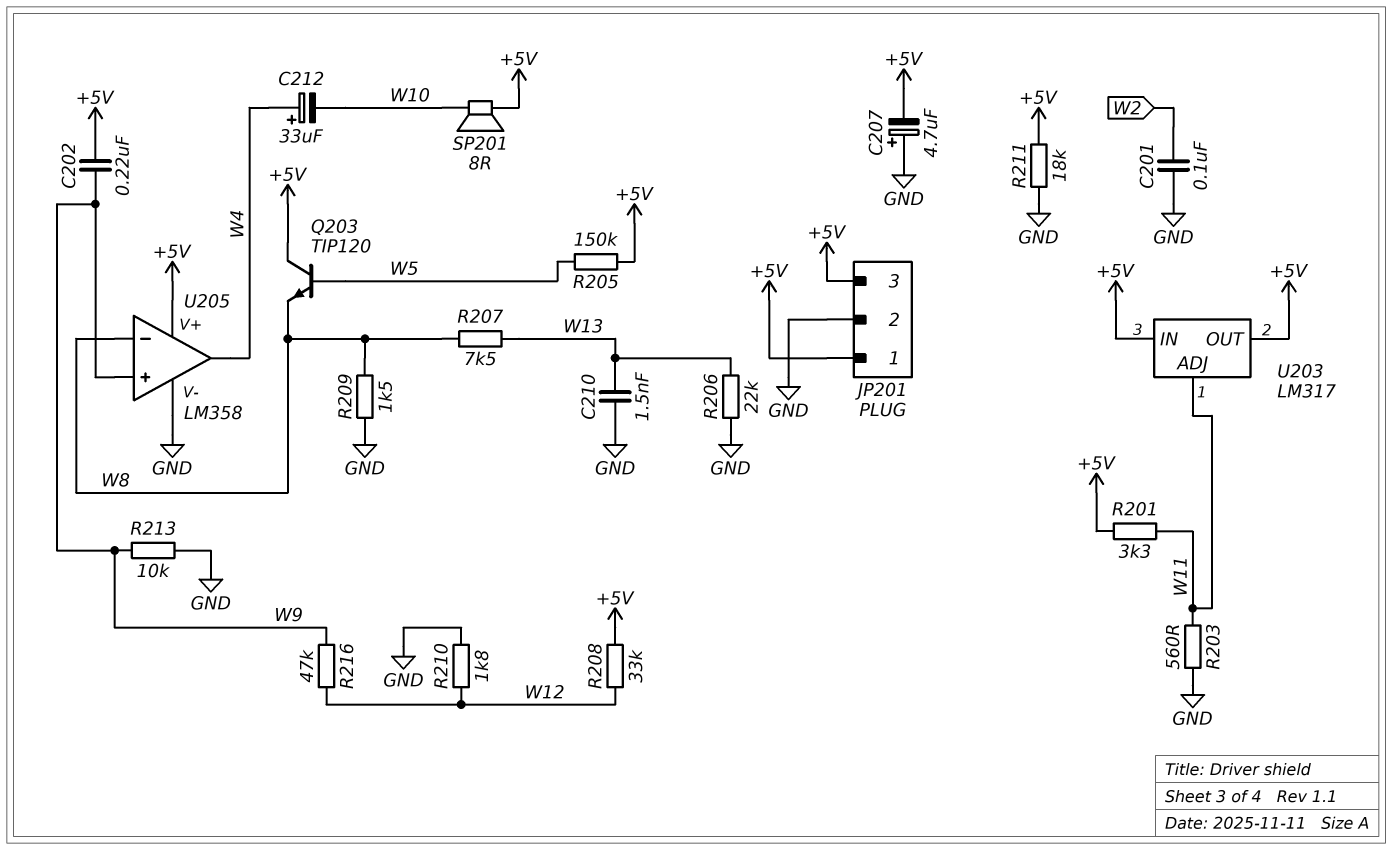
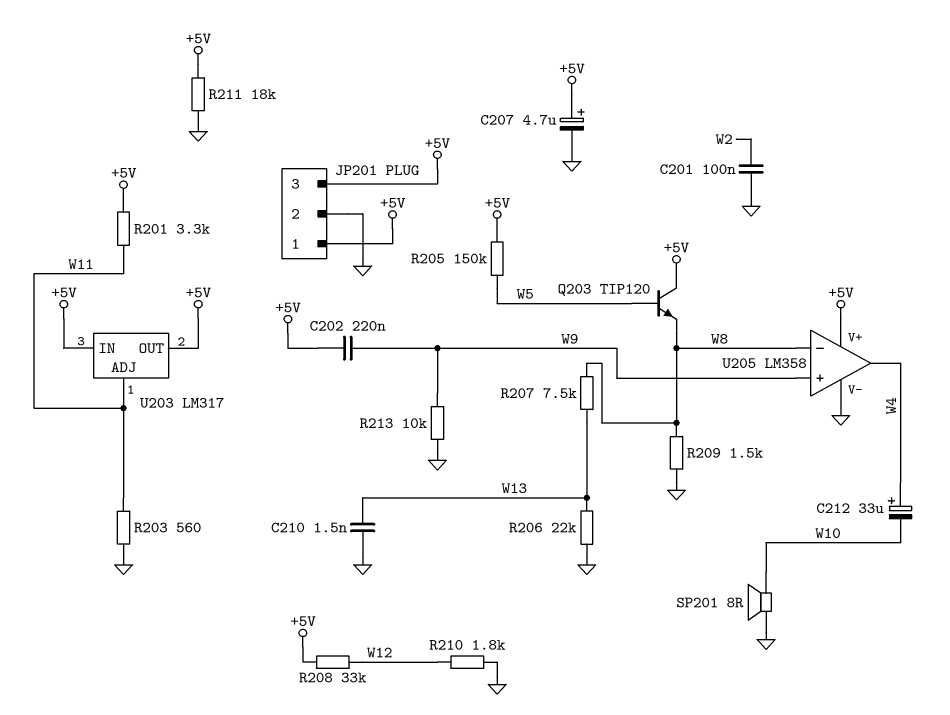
C207: 4.7uF (plus GND, minus +5V) -> 4.7uF (plus +5V, minus GND)
R216: 47k (W9, W12) -> none
SP201: speaker 8R (+5V, W10) -> speaker 8R (GND, W10)

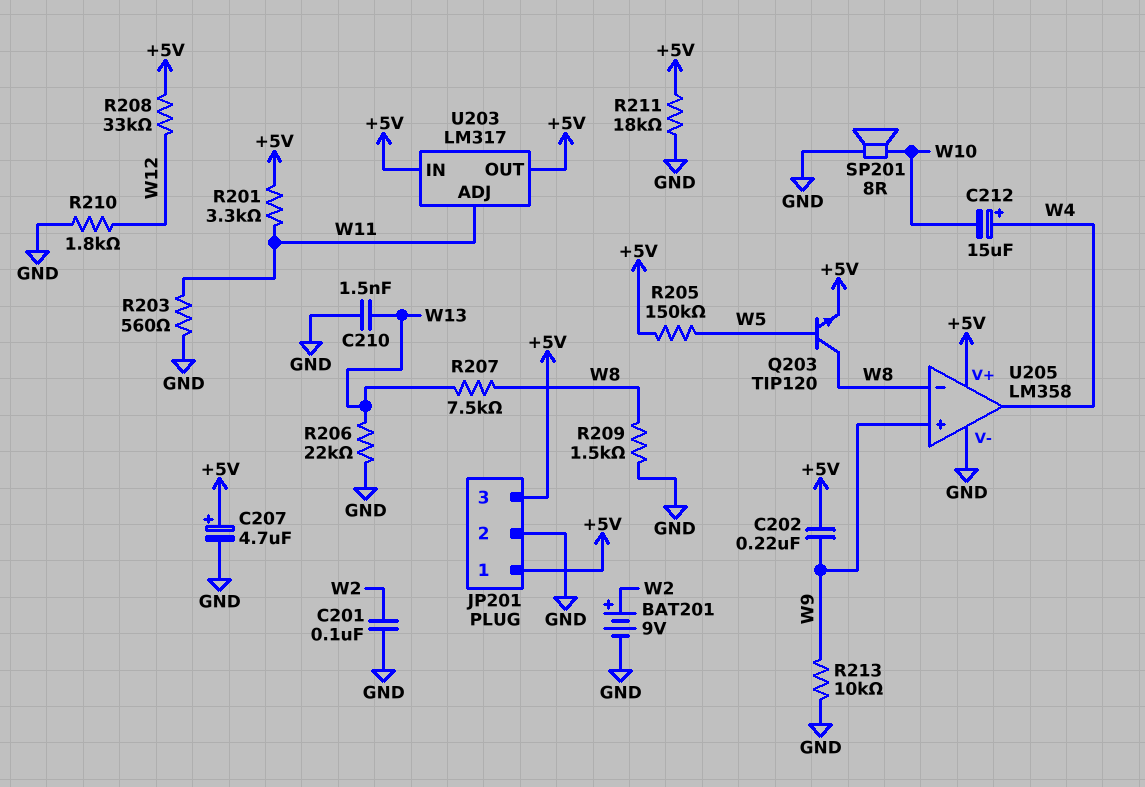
BAT201: none -> 9V (plus W2, minus GND)
C212: 33uF (plus W4, minus W10) -> 15uF (plus W4, minus W10)
Q203: NPN TIP120 (B W5, C +5V, E W8) -> NPN TIP120 (B W5, C W8, E +5V)

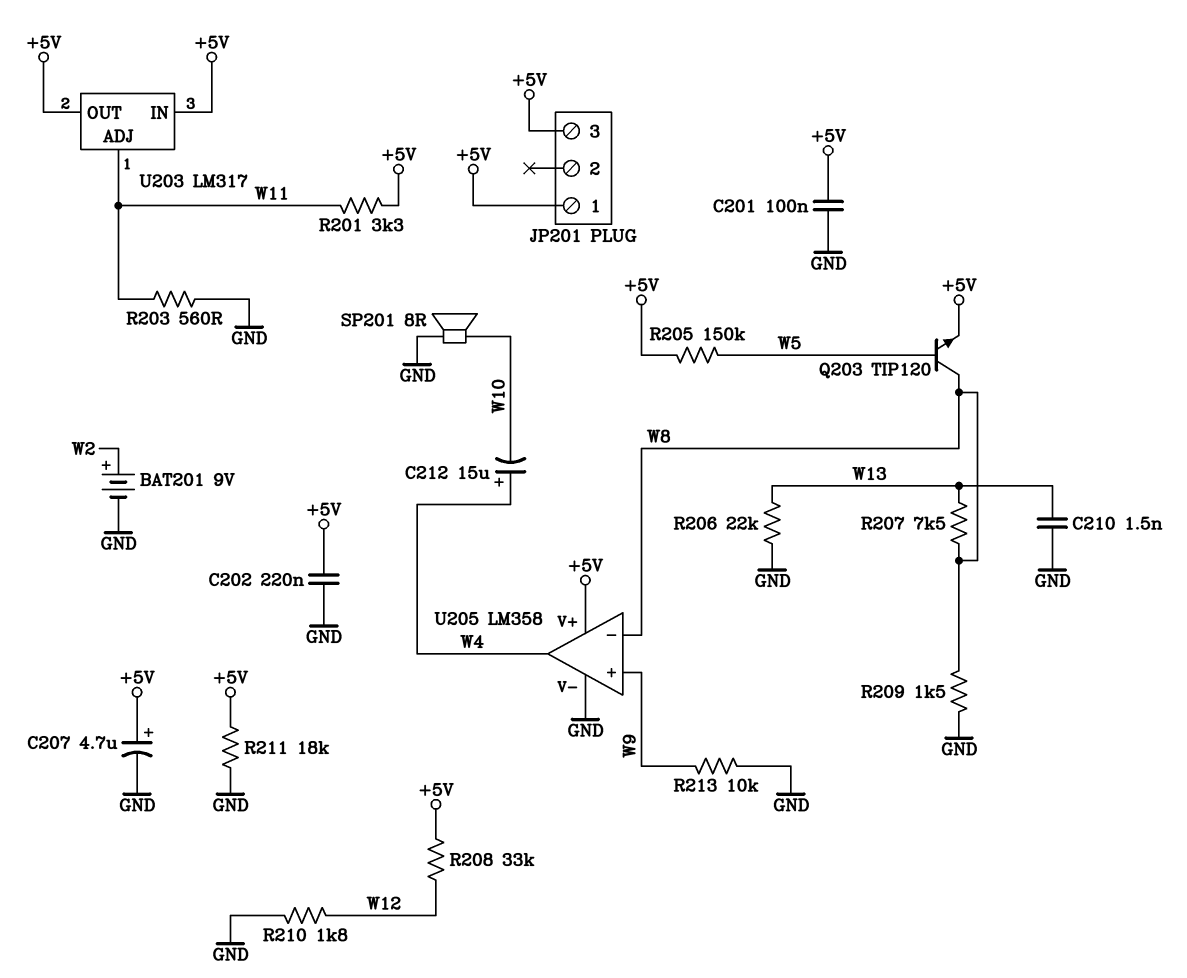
C201: 100nF (GND, W2) -> 100nF (+5V, GND)
C202: 220nF (+5V, W9) -> 220nF (+5V, GND)
JP201 pin 2: GND -> none

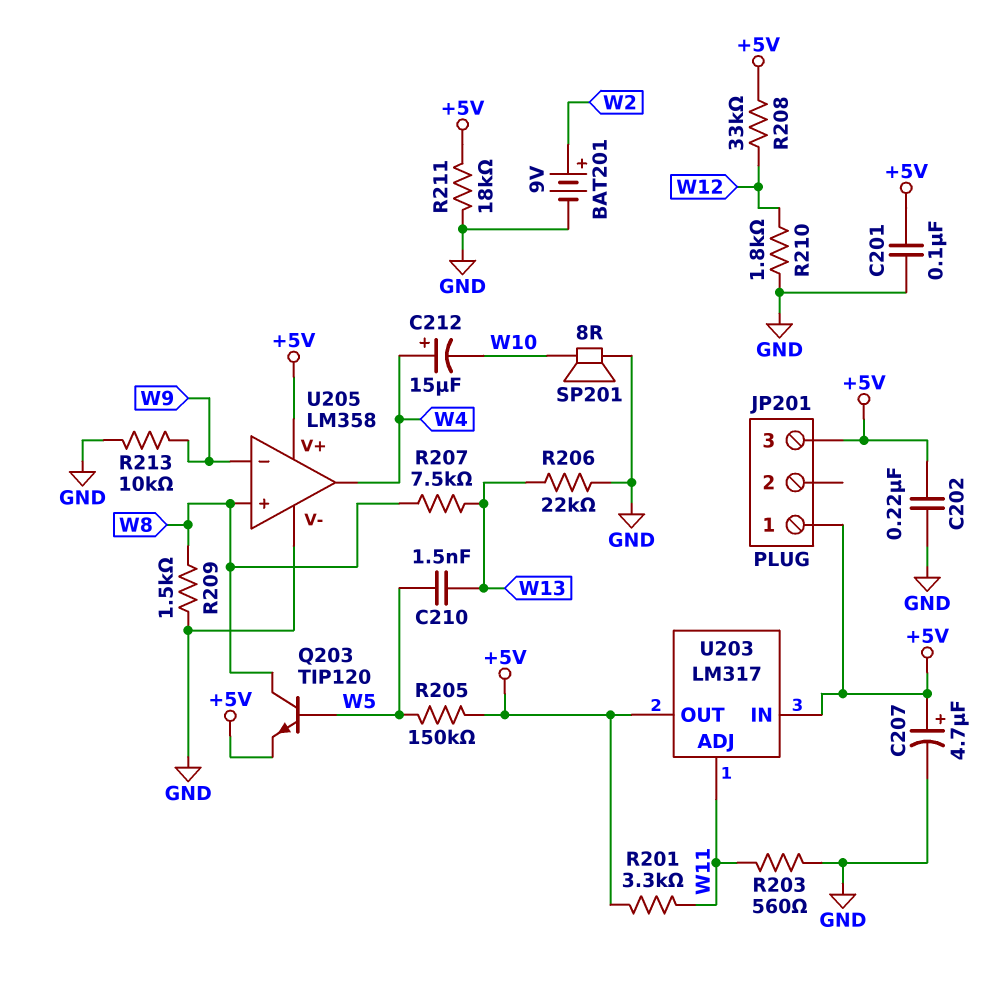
C210: 1.5nF (GND, W13) -> 1.5nF (W5, W13)
U205 pin in+: W9 -> W8
U205 pin in-: W8 -> W9

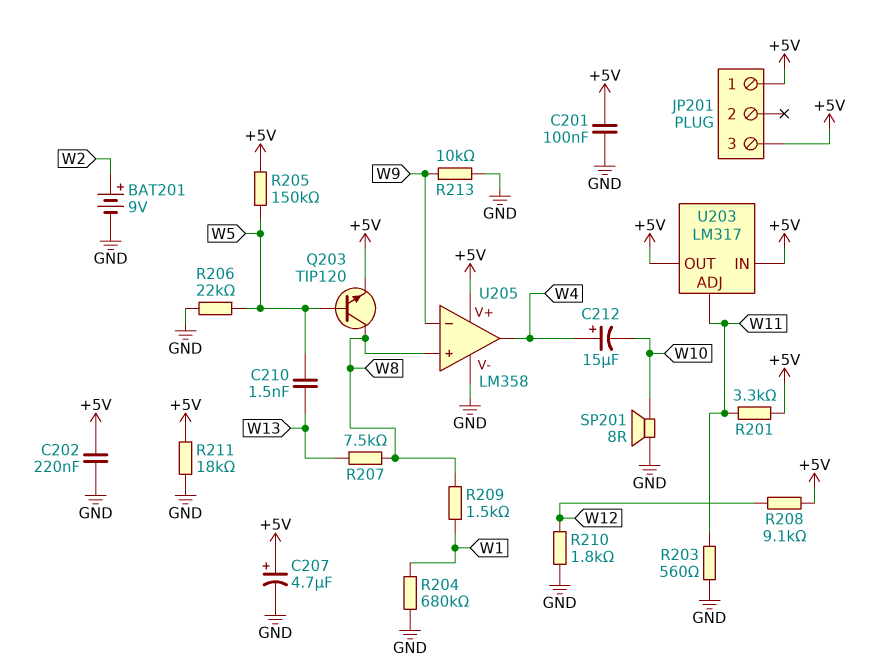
R204: none -> 680k (GND, W1)
R206: 22k (GND, W13) -> 22k (GND, W5)
R208: 33k (+5V, W12) -> 9.1k (+5V, W12)
R209: 1.5k (GND, W8) -> 1.5k (W1, W8)

